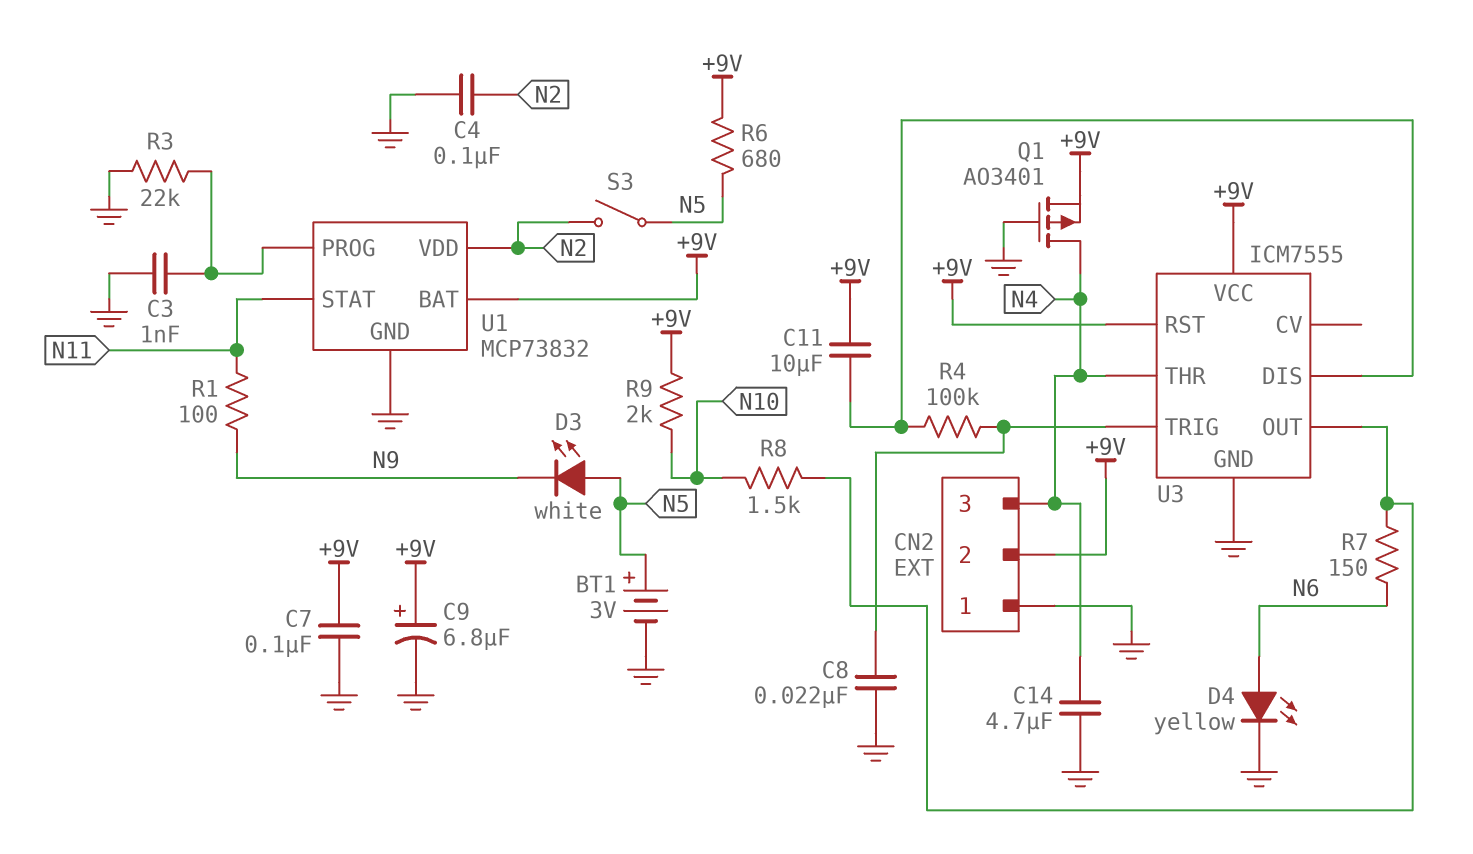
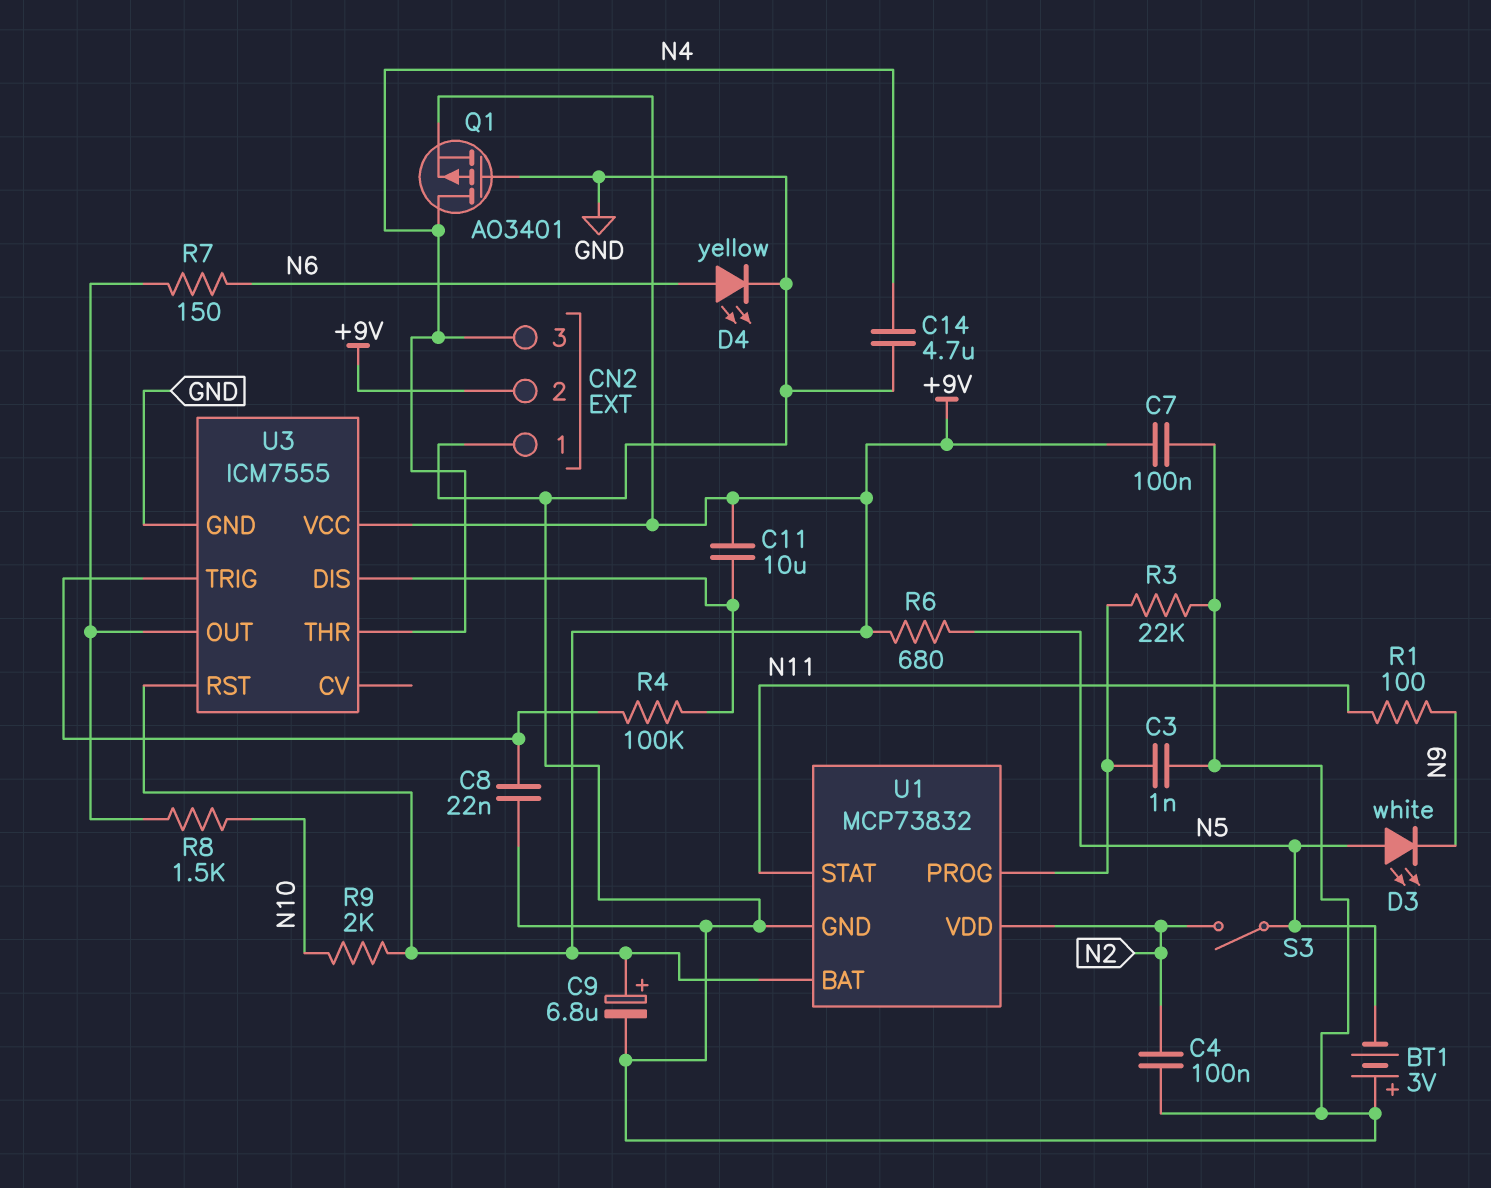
BT1: 3V (plus N5, minus GND) -> 3V (plus GND, minus N5)

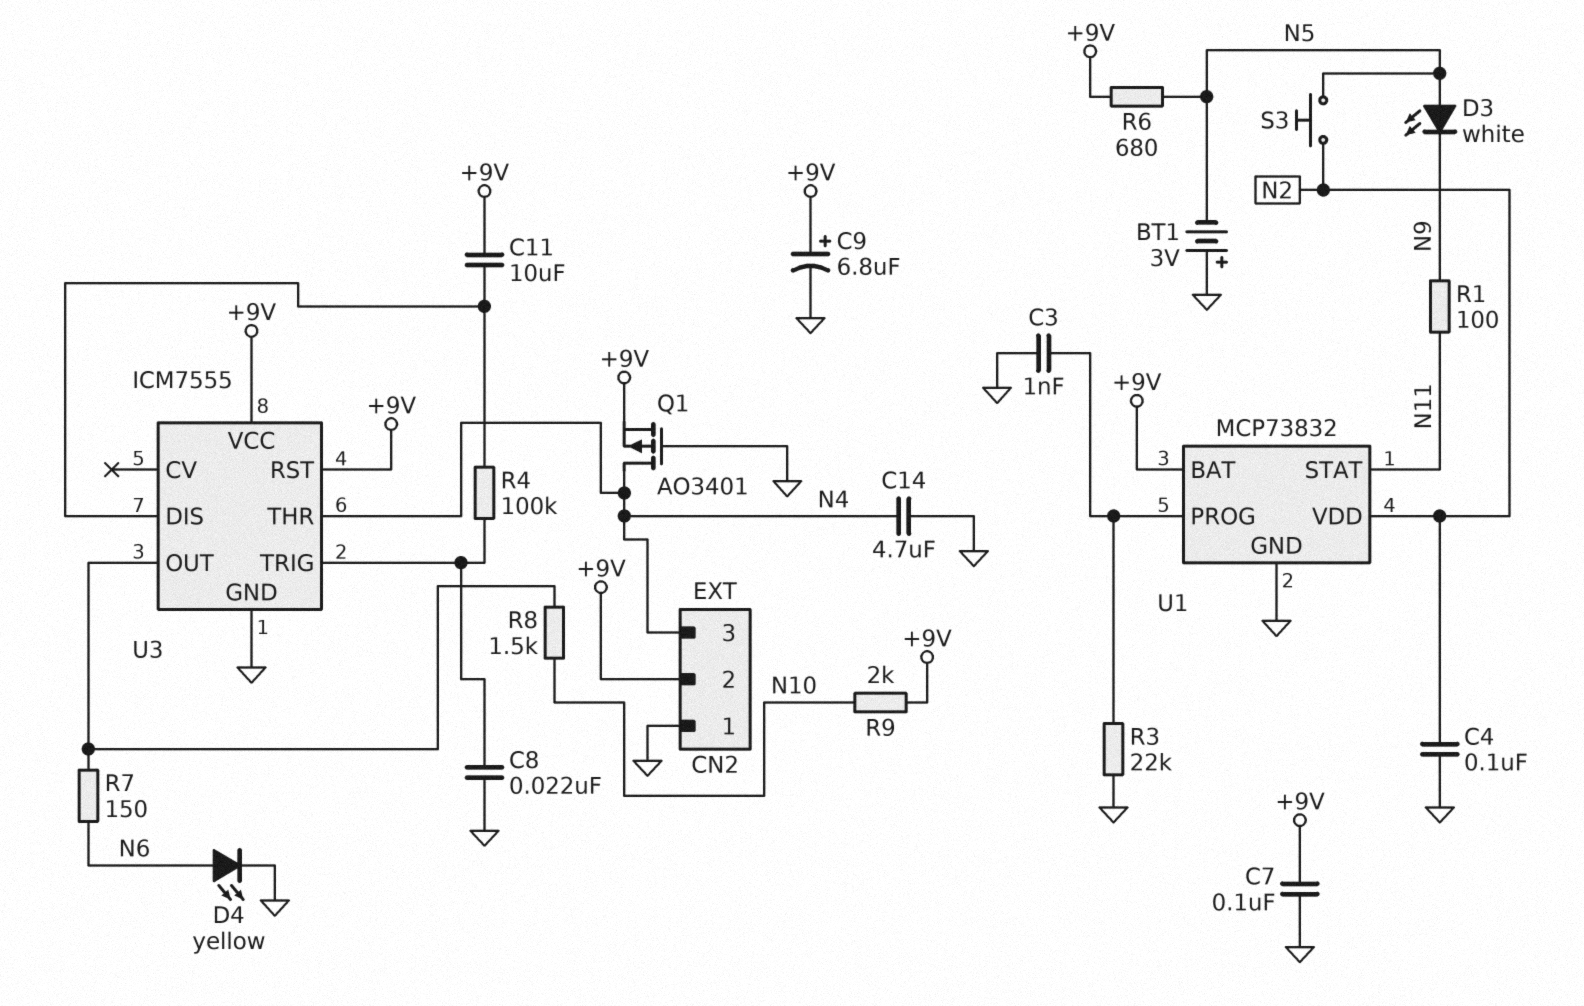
S3: switch (N2, N5) -> button (N2, N5)

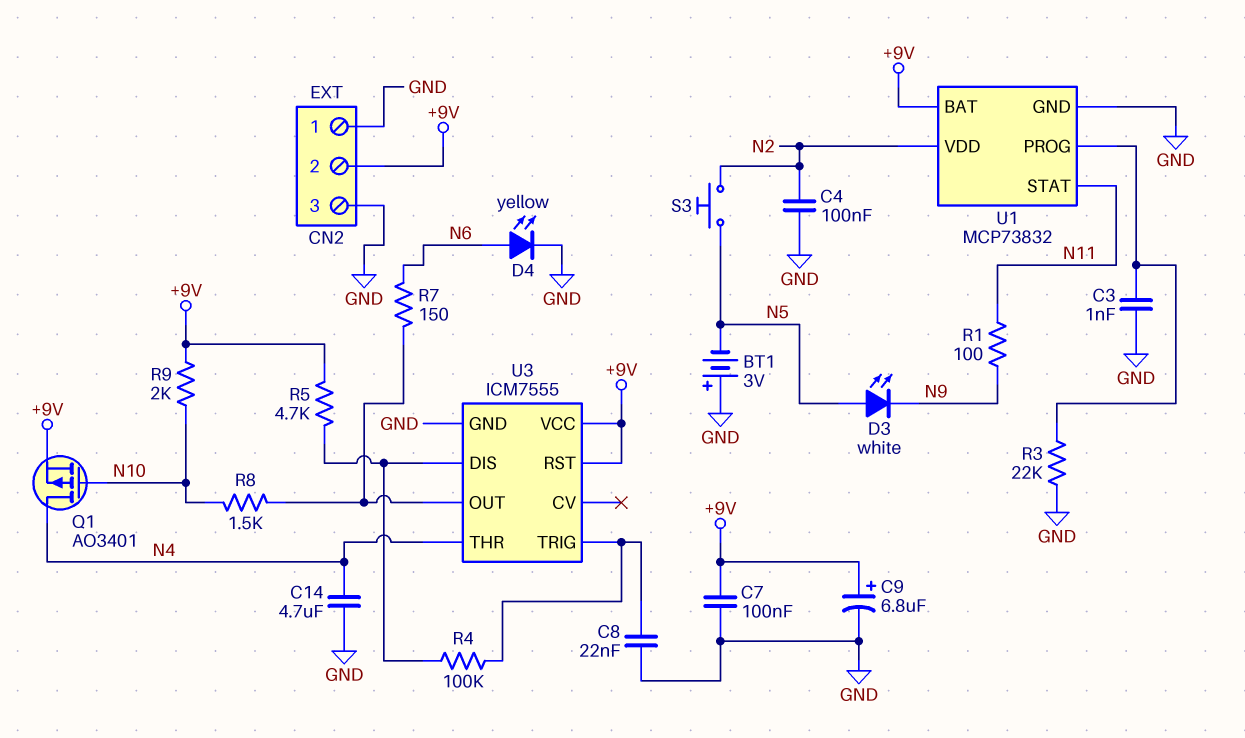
C11: 10uF (+9V, U3/DIS) -> none
CN2 pin 3: N4 -> GND
Q1: PMOS AO3401 (G GND, D N4, S +9V) -> PMOS AO3401 (G N10, D N4, S +9V)
R5: none -> 4.7k (+9V, U3/DIS)
R6: 680 (+9V, N5) -> none

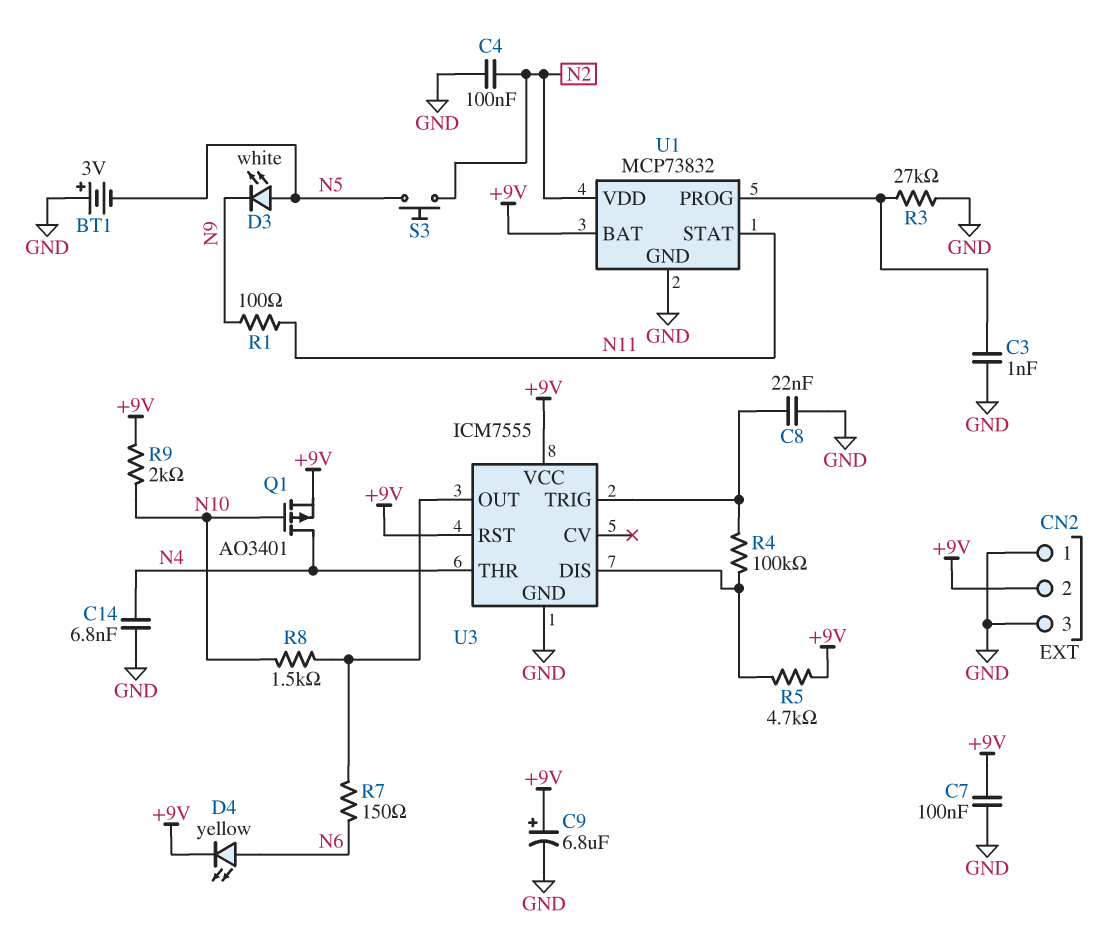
C14: 4.7uF (GND, N4) -> 6.8nF (GND, N4)
D4: LED yellow (A N6, K GND) -> LED yellow (A N6, K +9V)
R3: 22k (GND, U1/PROG) -> 27k (GND, U1/PROG)

